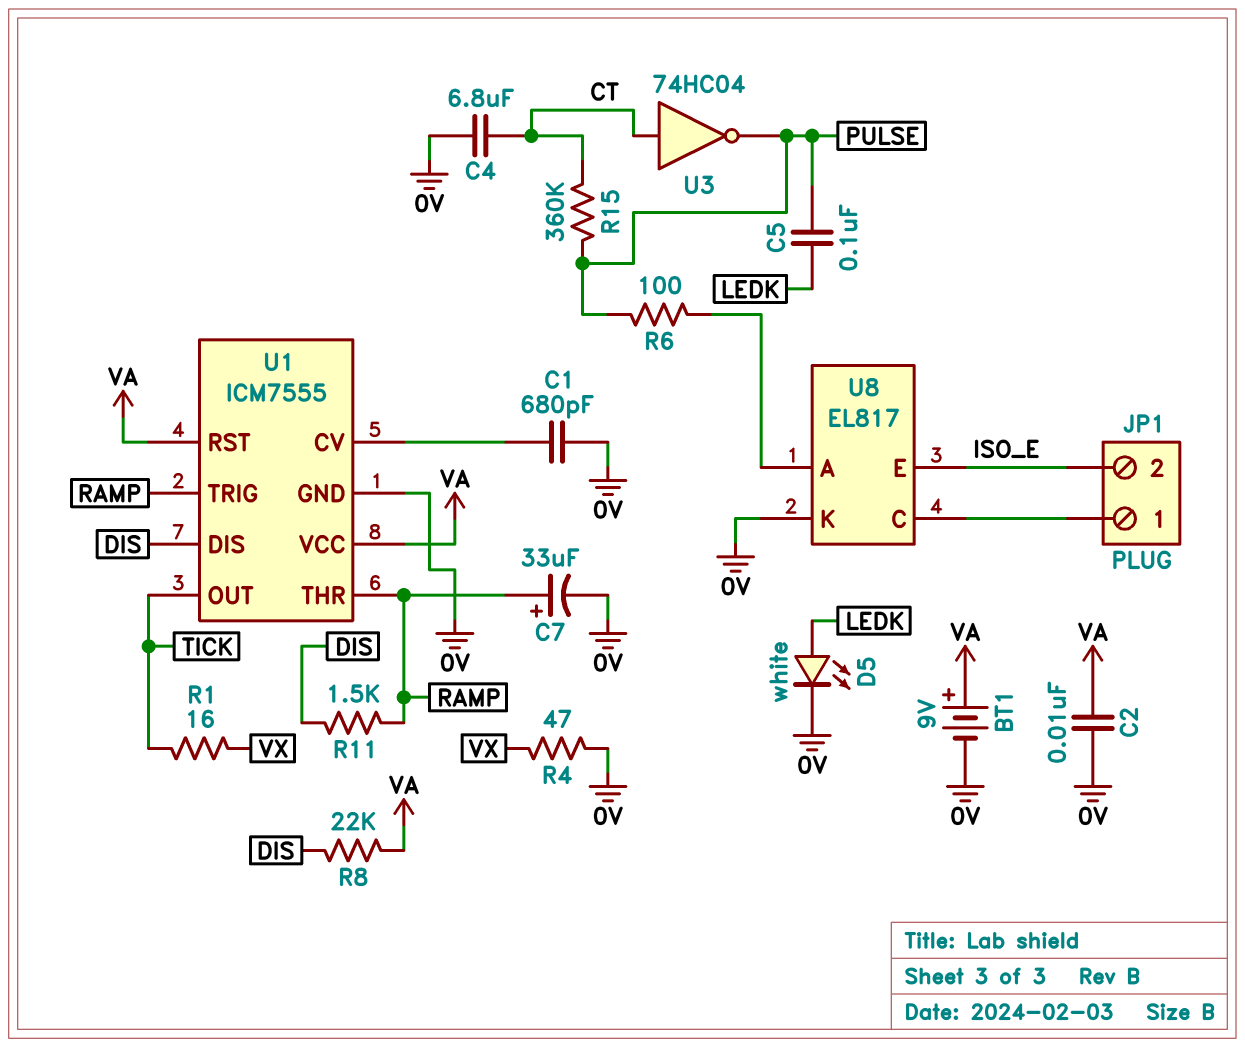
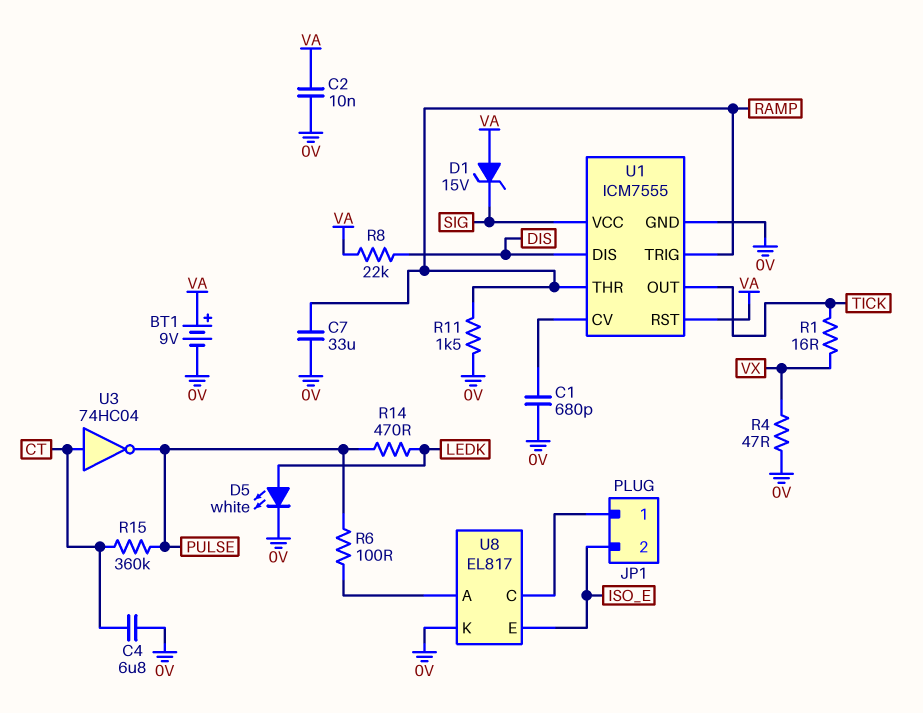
C5: 100nF (LEDK, PULSE) -> none
C7: 33uF (plus RAMP, minus 0V) -> 33uF (0V, RAMP)
D1: none -> zener 15V (A VA, K SIG)
R11: 1.5k (DIS, RAMP) -> 1.5k (0V, RAMP)
R14: none -> 470 (LEDK, PULSE)
U1 pin VCC: VA -> SIG

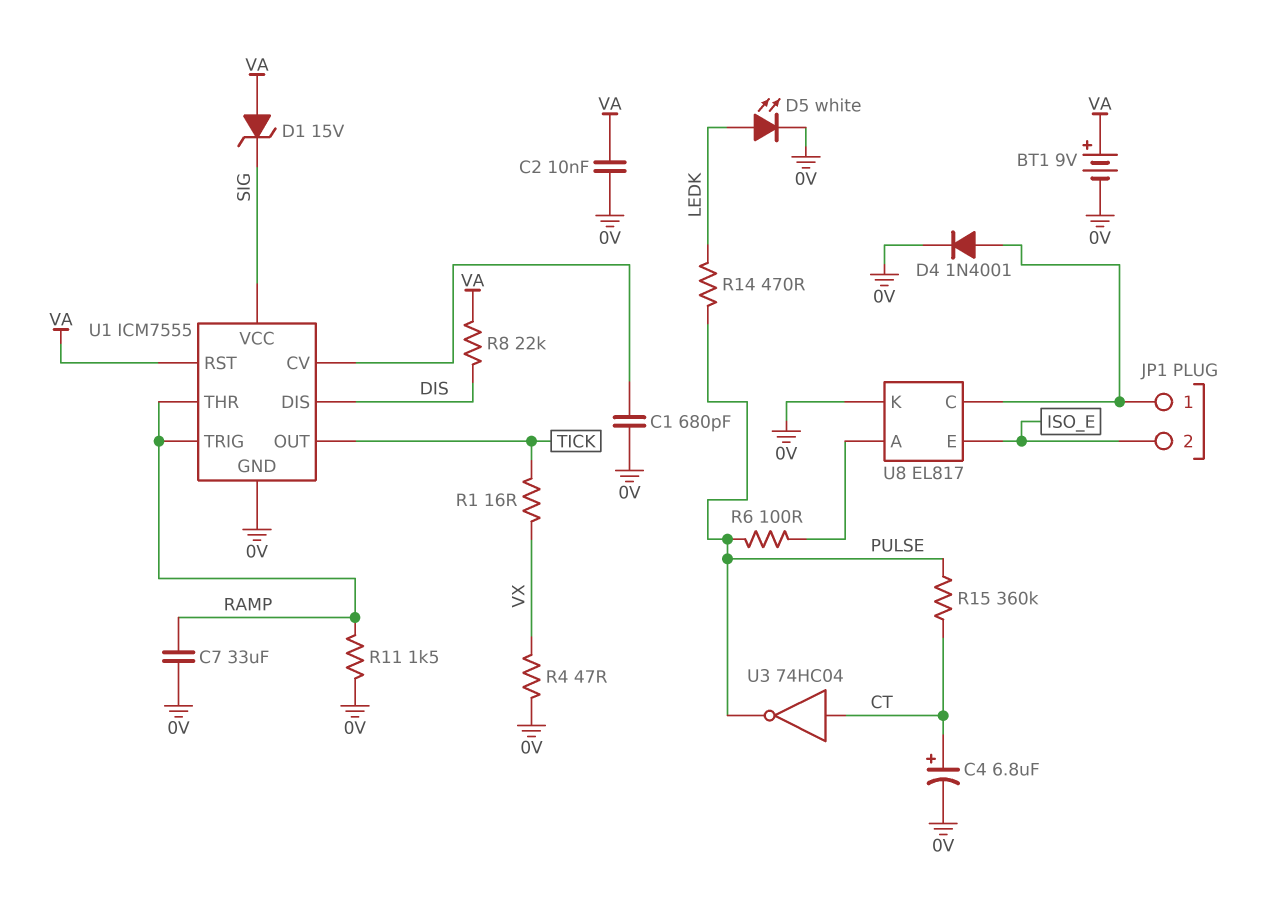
C4: 6.8uF (0V, CT) -> 6.8uF (plus CT, minus 0V)
D4: none -> diode 1N4001 (A JP1/1, K 0V)

